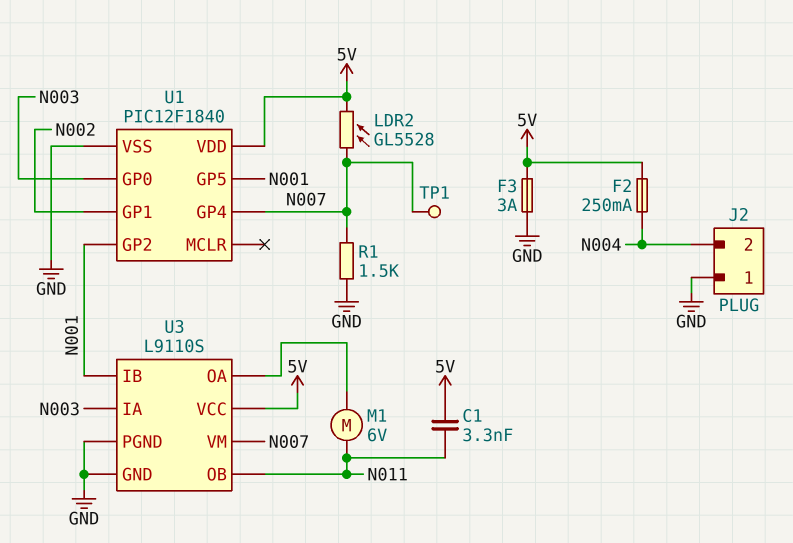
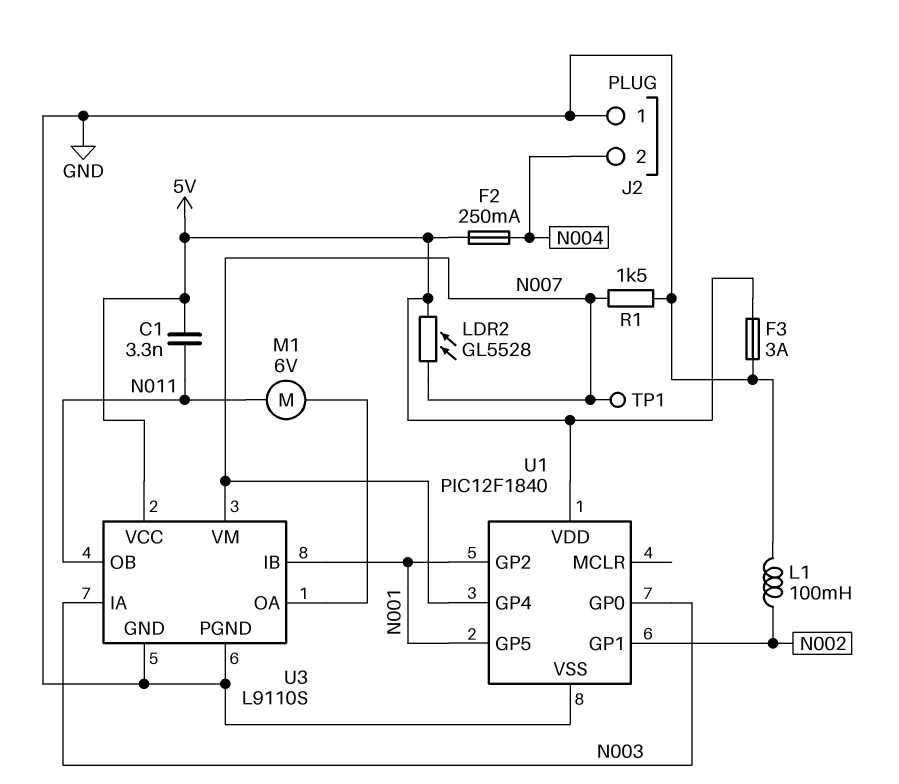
L1: none -> 100mH (GND, N002)

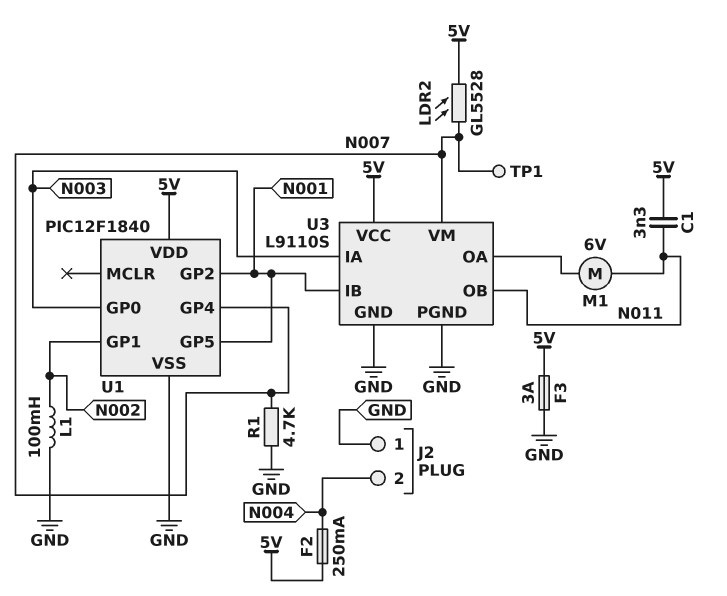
R1: 1.5k (GND, N007) -> 4.7k (GND, N007)

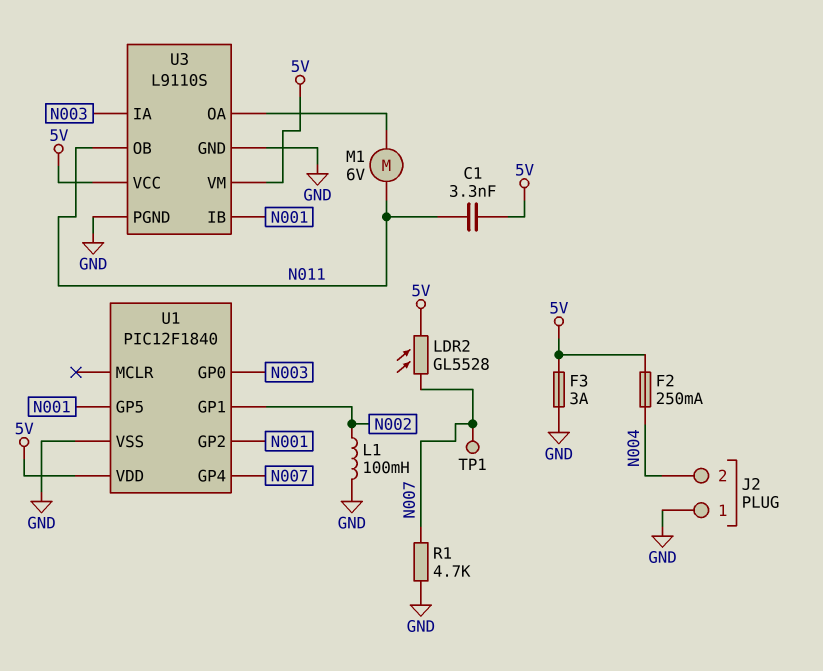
U3 pin VM: N007 -> 5V

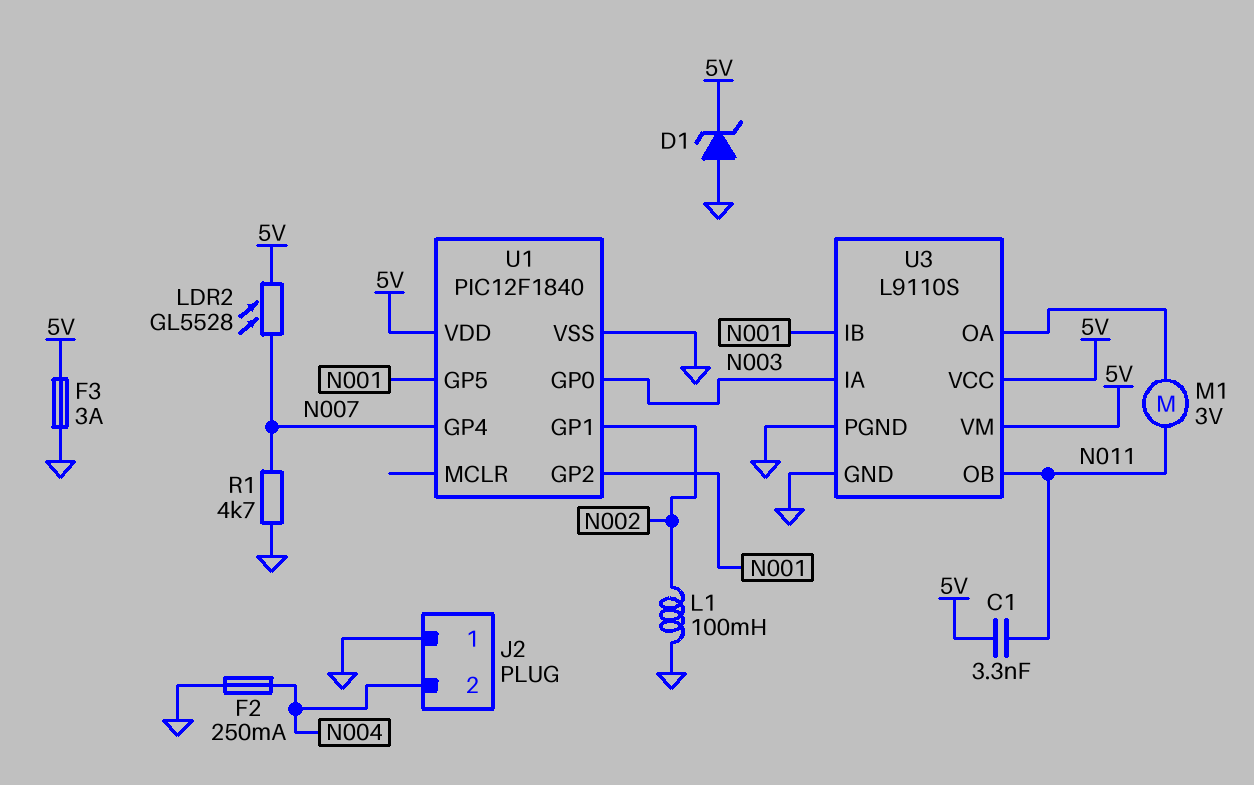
D1: none -> zener (A GND, K 5V)
F2: 250mA (5V, N004) -> 250mA (GND, N004)
M1: motor 6V (N011, U3/OA) -> motor 3V (N011, U3/OA)
TP1: test point (N007) -> none

